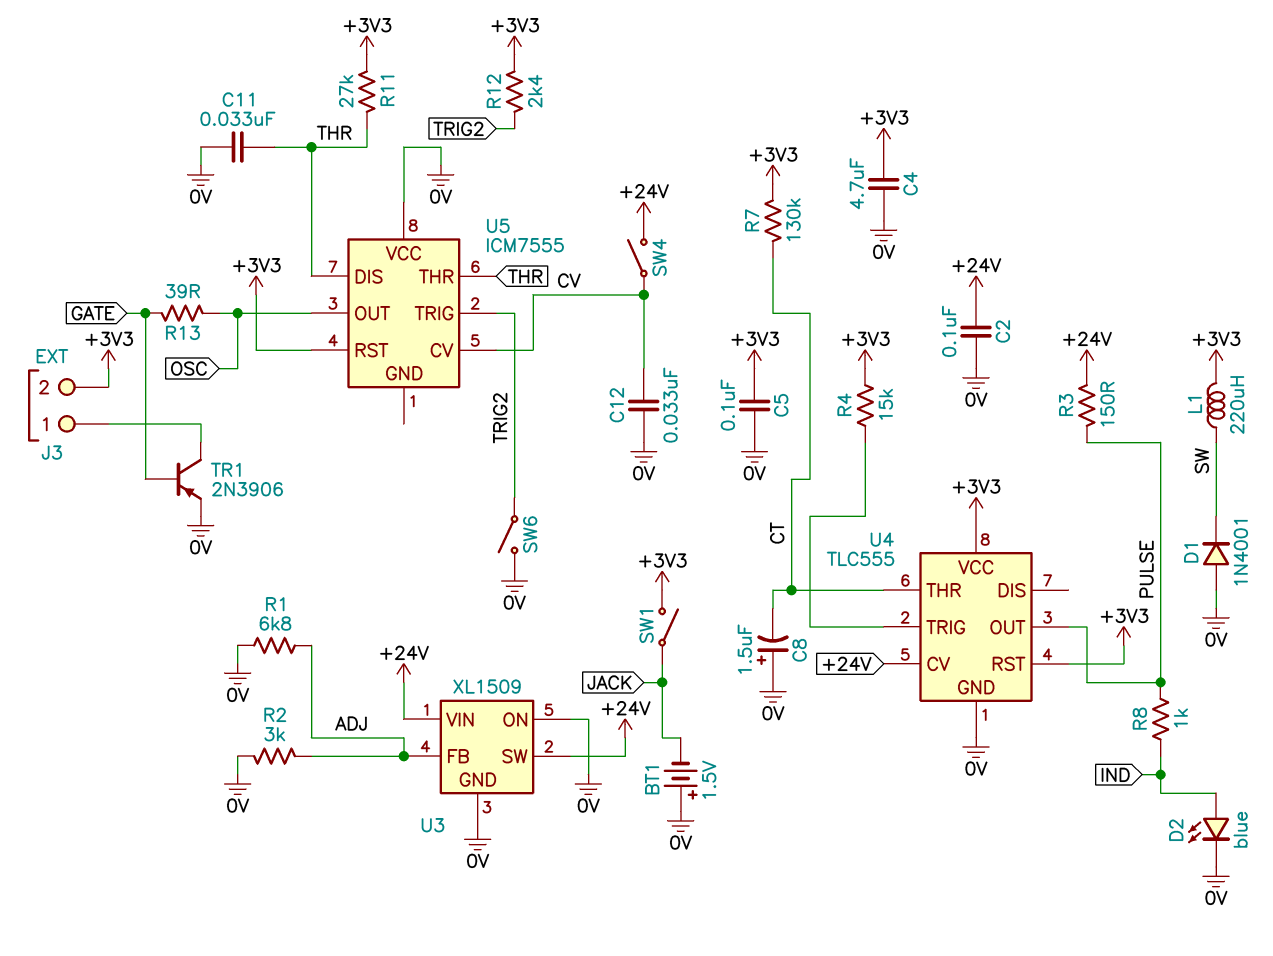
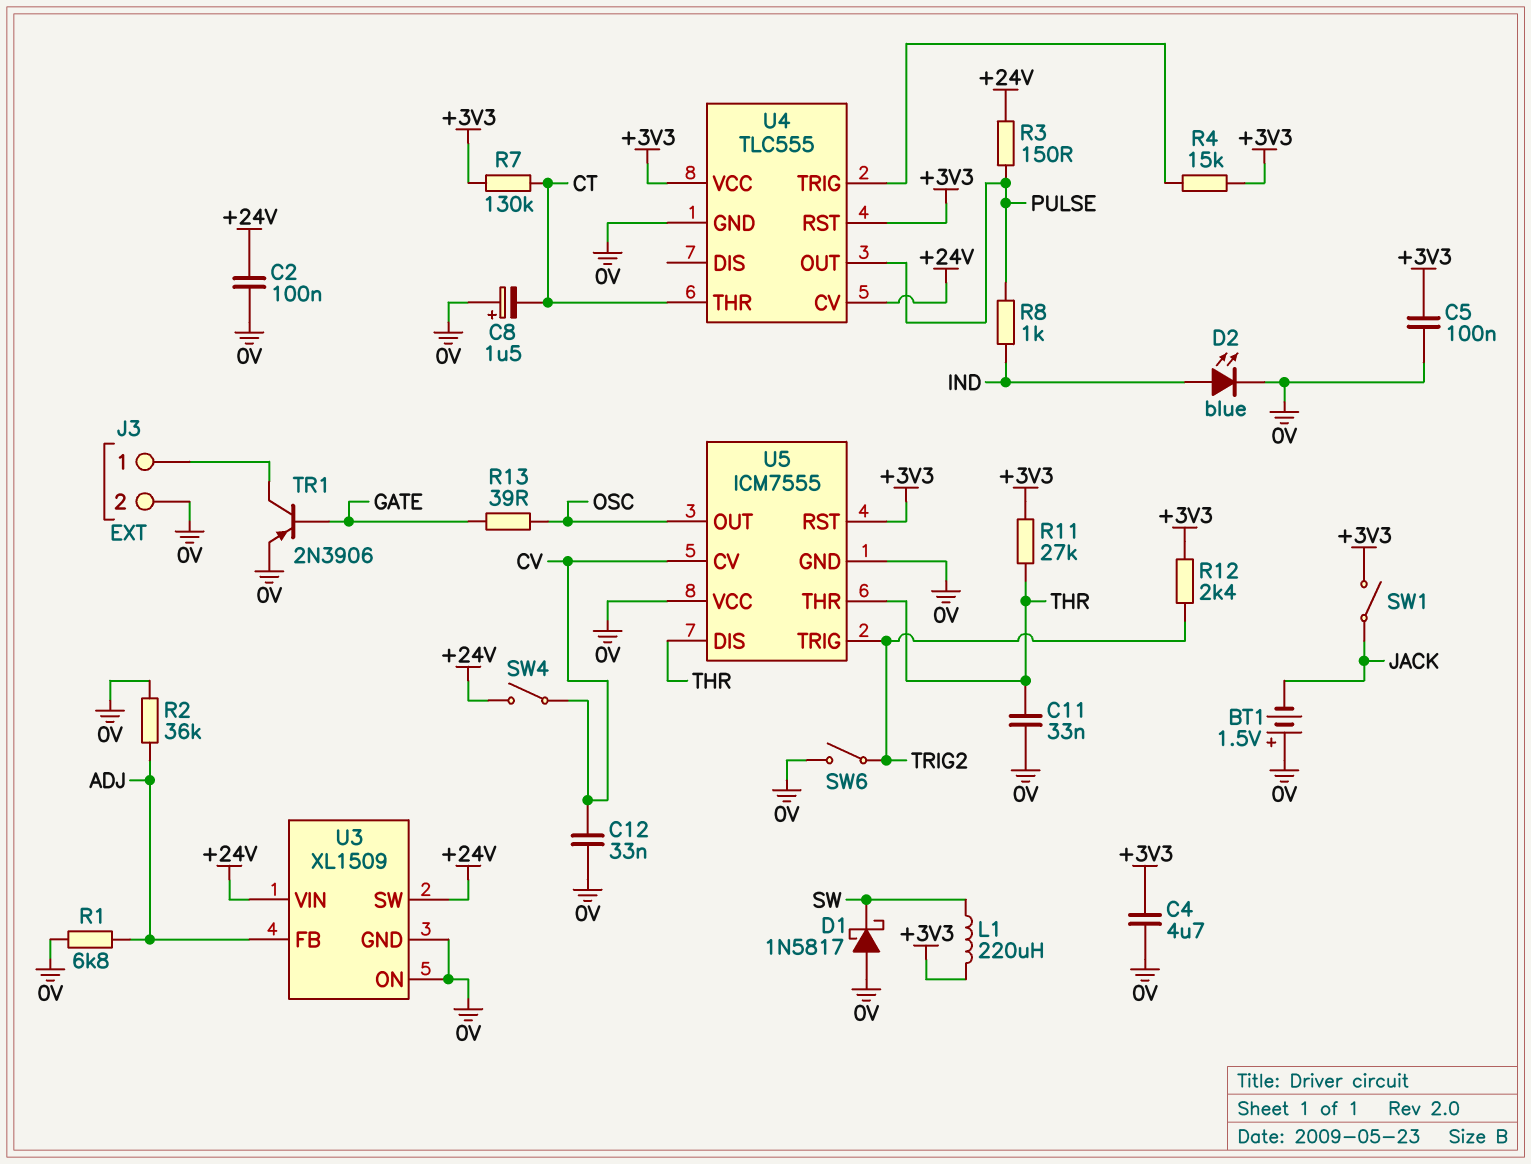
D1: diode 1N4001 (A 0V, K SW) -> schottky 1N5817 (A 0V, K SW)
J3 pin 2: +3V3 -> 0V
R2: 3k (0V, ADJ) -> 36k (0V, ADJ)
U5 pin GND: none -> 0V

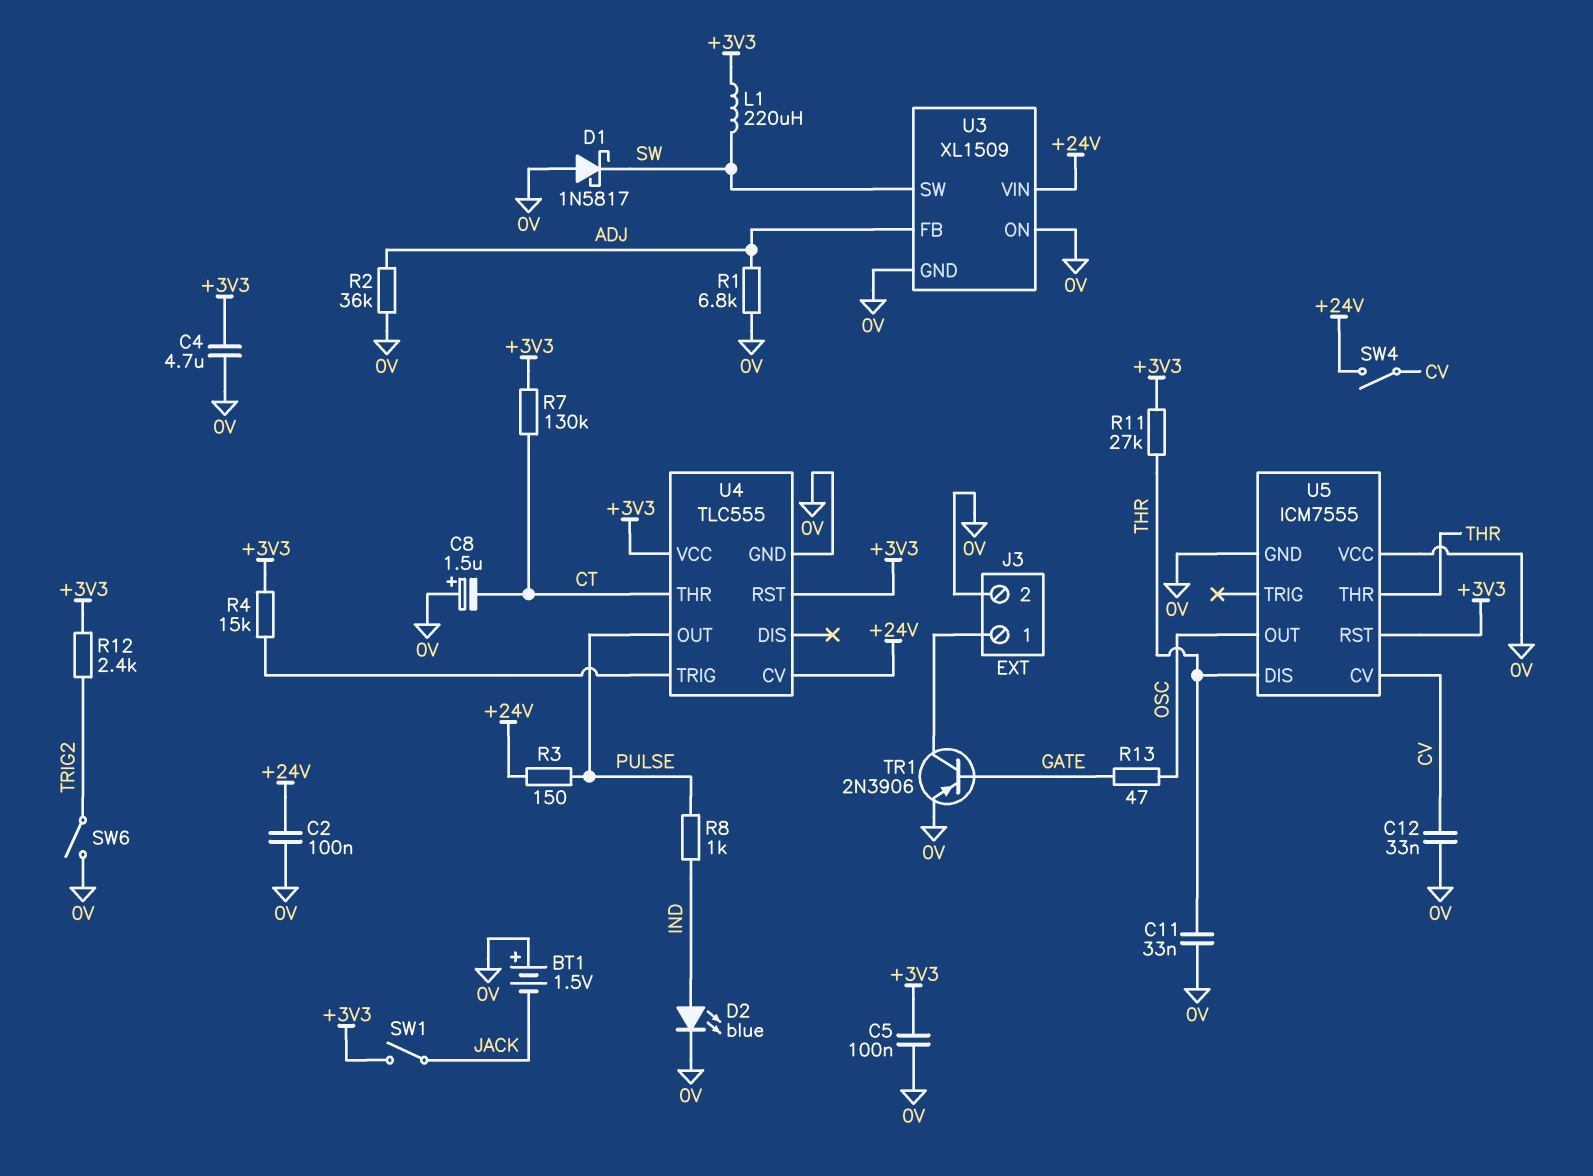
R13: 39 (GATE, OSC) -> 47 (GATE, OSC)
U3 pin SW: +24V -> SW
U5 pin TRIG: TRIG2 -> none

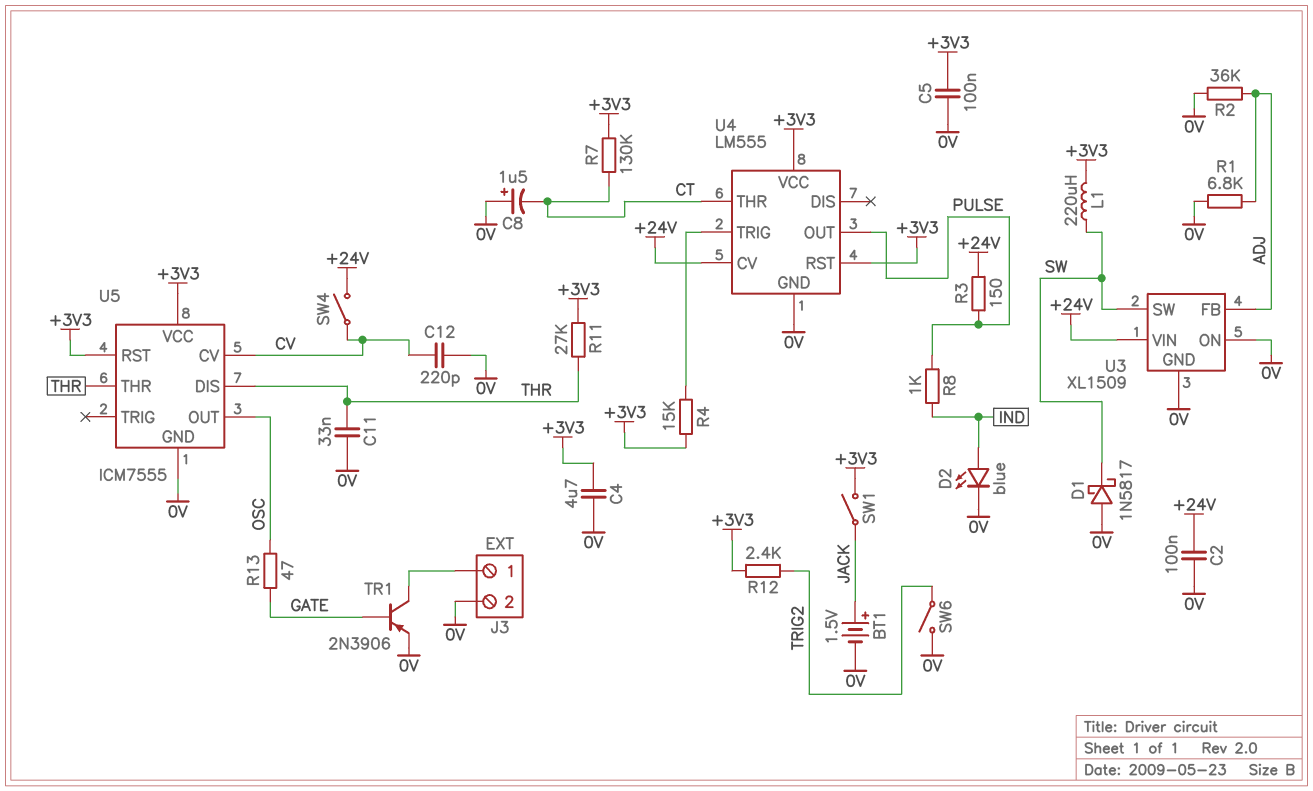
BT1: 1.5V (plus 0V, minus JACK) -> 1.5V (plus JACK, minus 0V)
C12: 33nF (0V, CV) -> 220pF (0V, CV)
U4: TLC555 -> LM555
U5 pin VCC: 0V -> +3V3

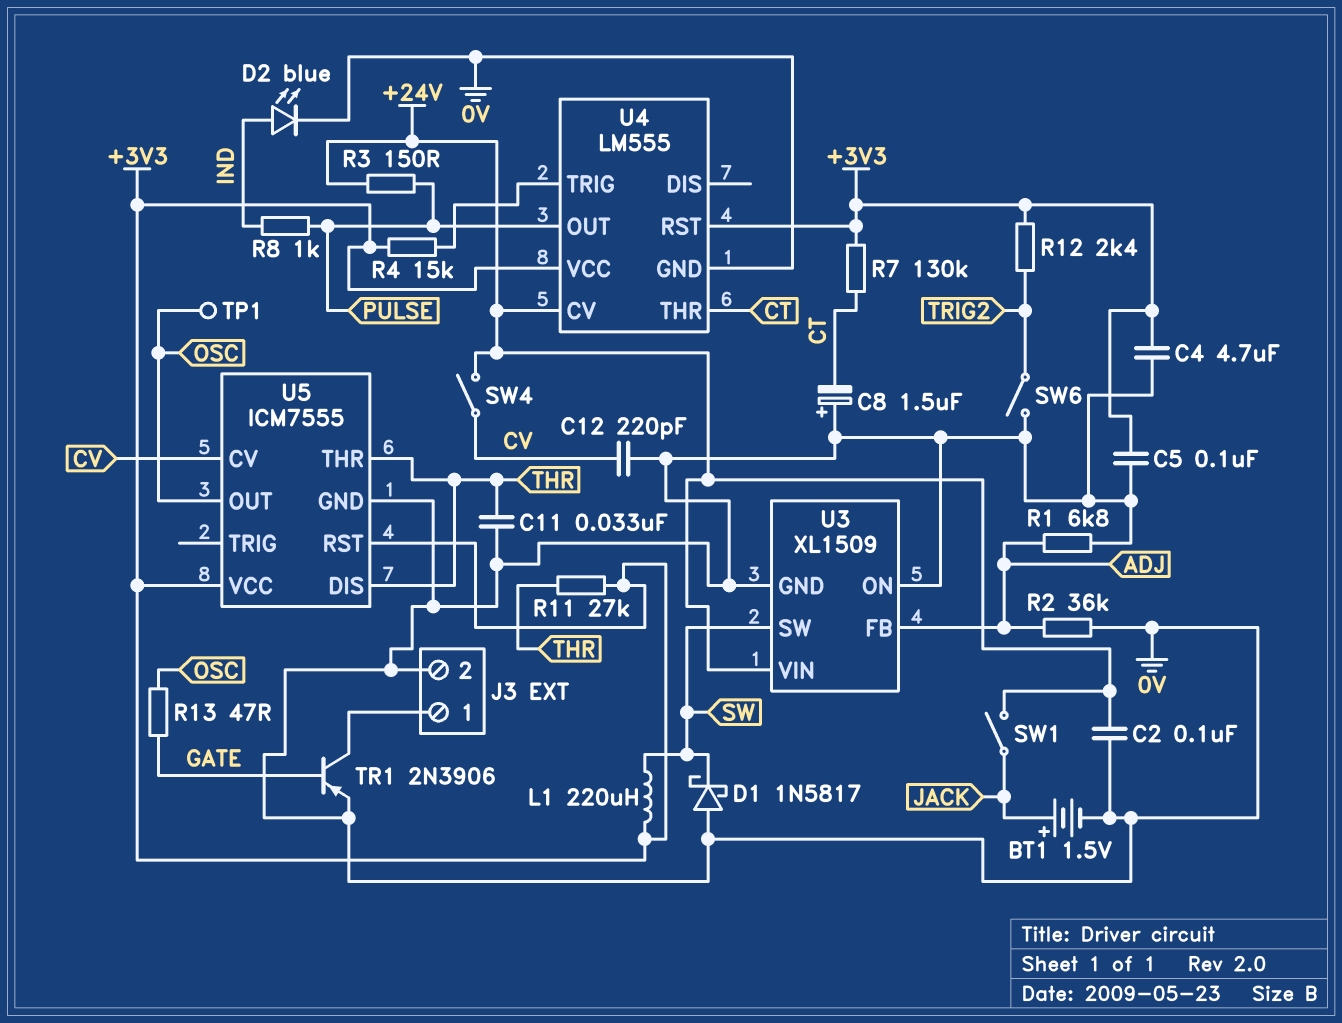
SW1: switch (+3V3, JACK) -> switch (+24V, JACK)
TP1: none -> test point (OSC)

